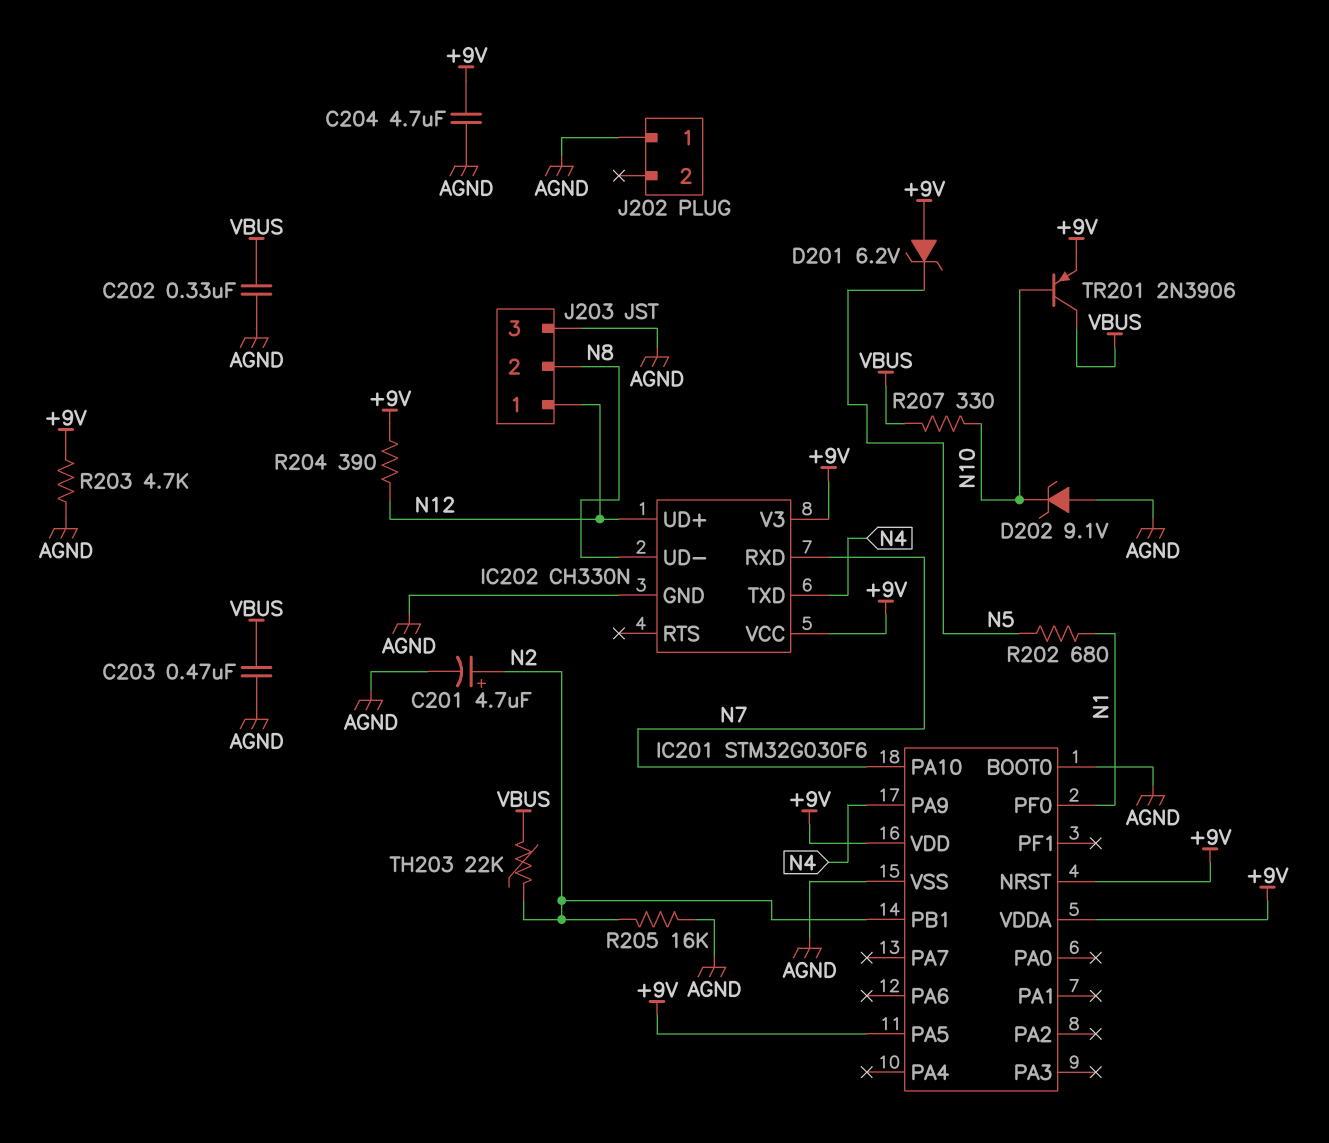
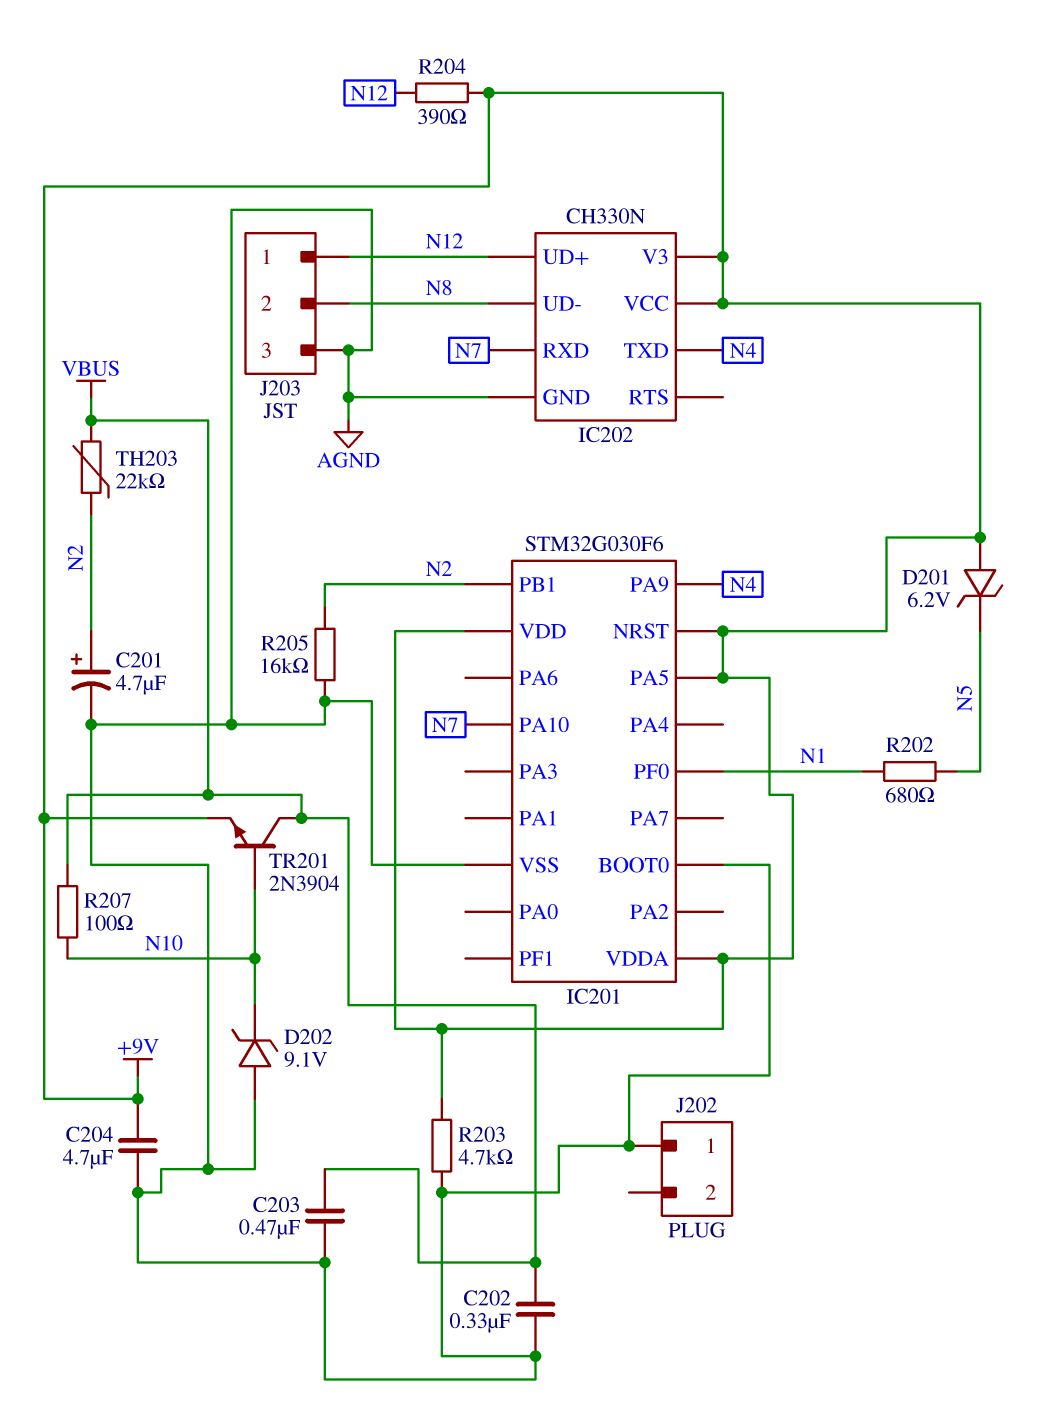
R207: 330 (N10, VBUS) -> 100 (N10, VBUS)
TR201: PNP 2N3906 (B N10, C VBUS, E +9V) -> NPN 2N3904 (B N10, C VBUS, E +9V)

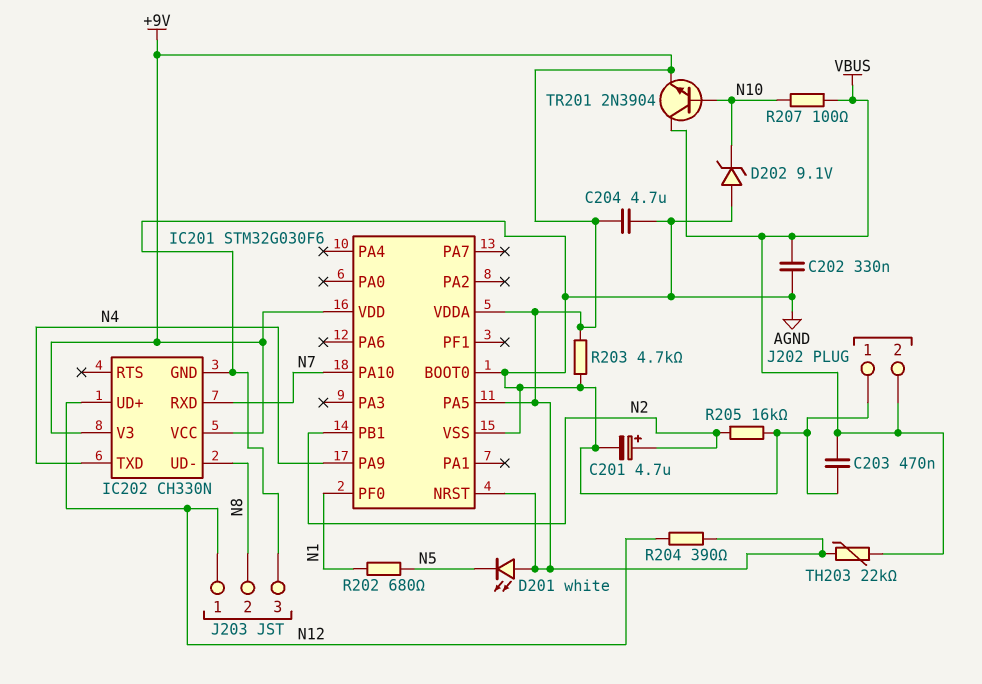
D201: zener 6.2V (A +9V, K N5) -> LED white (A +9V, K N5)
J202 pin 2: none -> VBUS
TH203: 22k (N2, VBUS) -> 22k (+9V, VBUS)

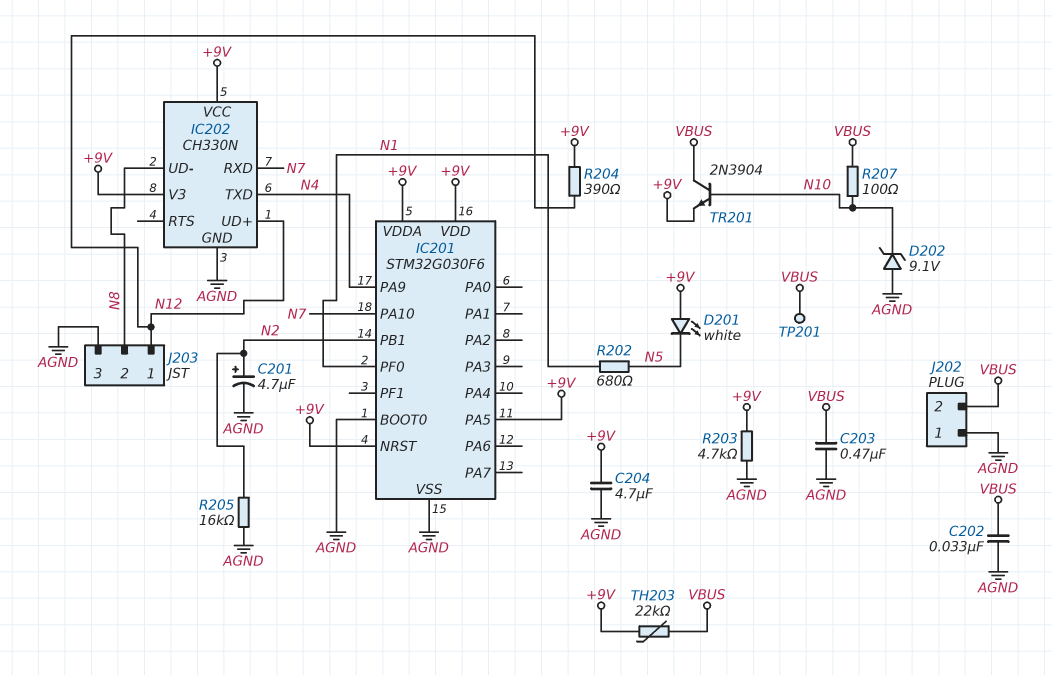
C202: 330nF (AGND, VBUS) -> 33nF (AGND, VBUS)
TP201: none -> test point (VBUS)

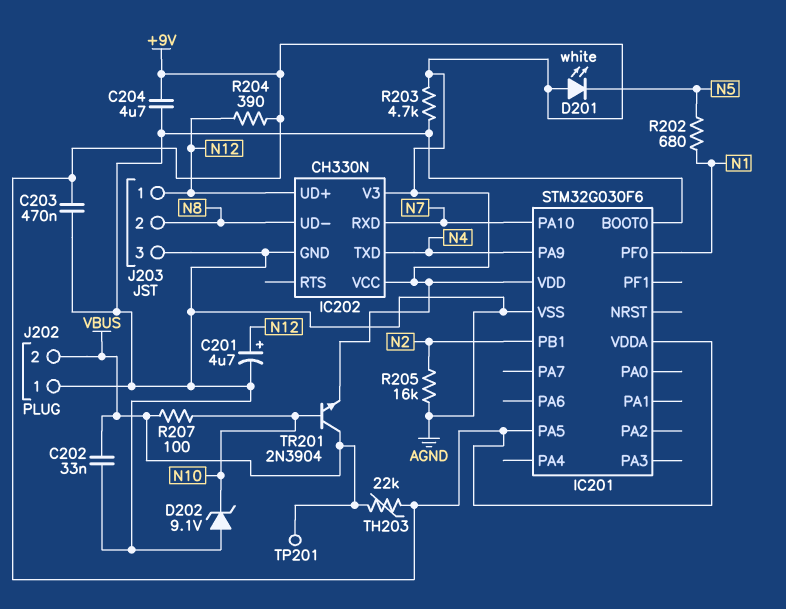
C201: 4.7uF (plus N2, minus AGND) -> 4.7uF (plus N12, minus AGND)
C203: 470nF (AGND, VBUS) -> 470nF (+9V, AGND)
IC201 pin NRST: +9V -> none

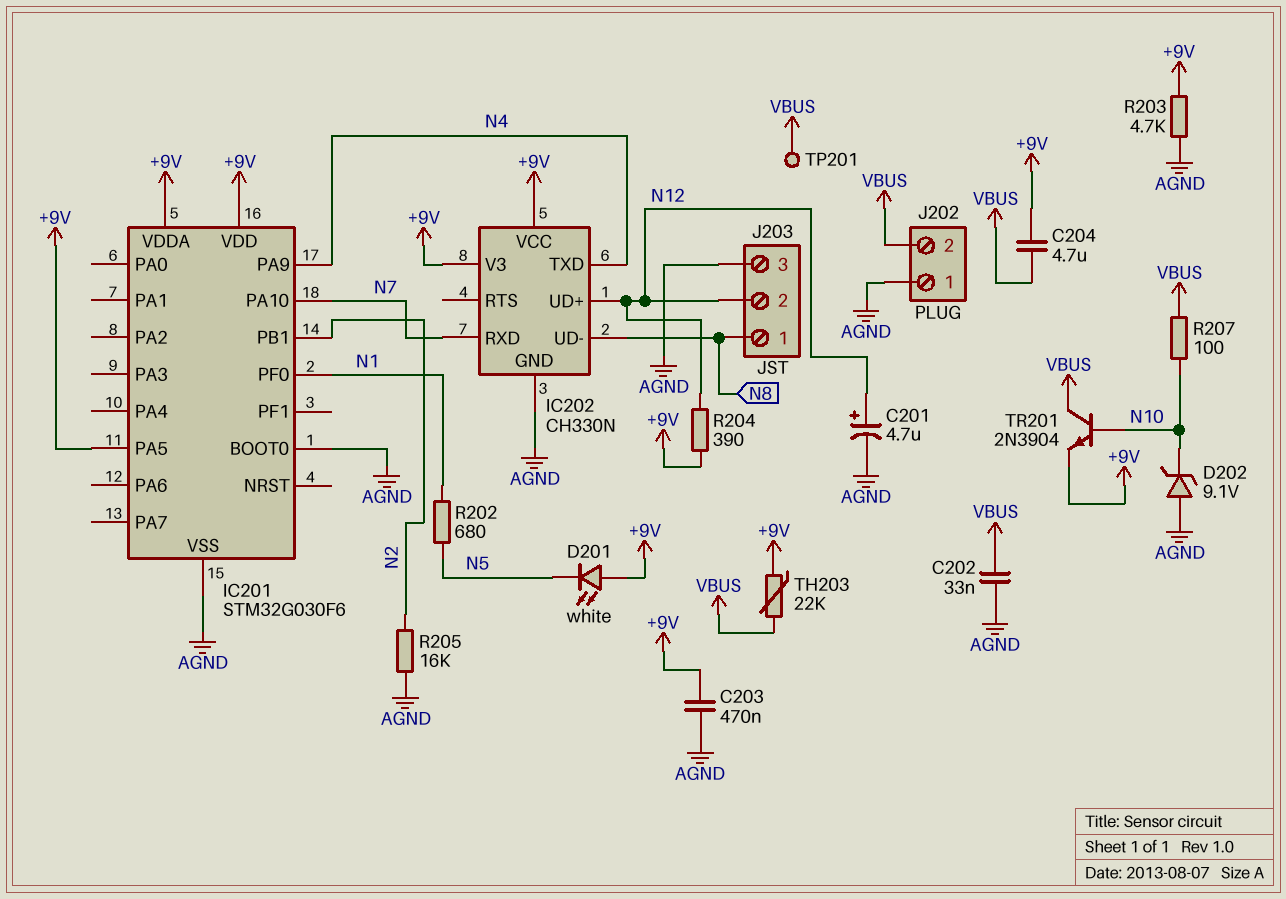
C204: 4.7uF (+9V, AGND) -> 4.7uF (+9V, VBUS)
J203 pin 1: N12 -> N8
J203 pin 2: N8 -> N12

